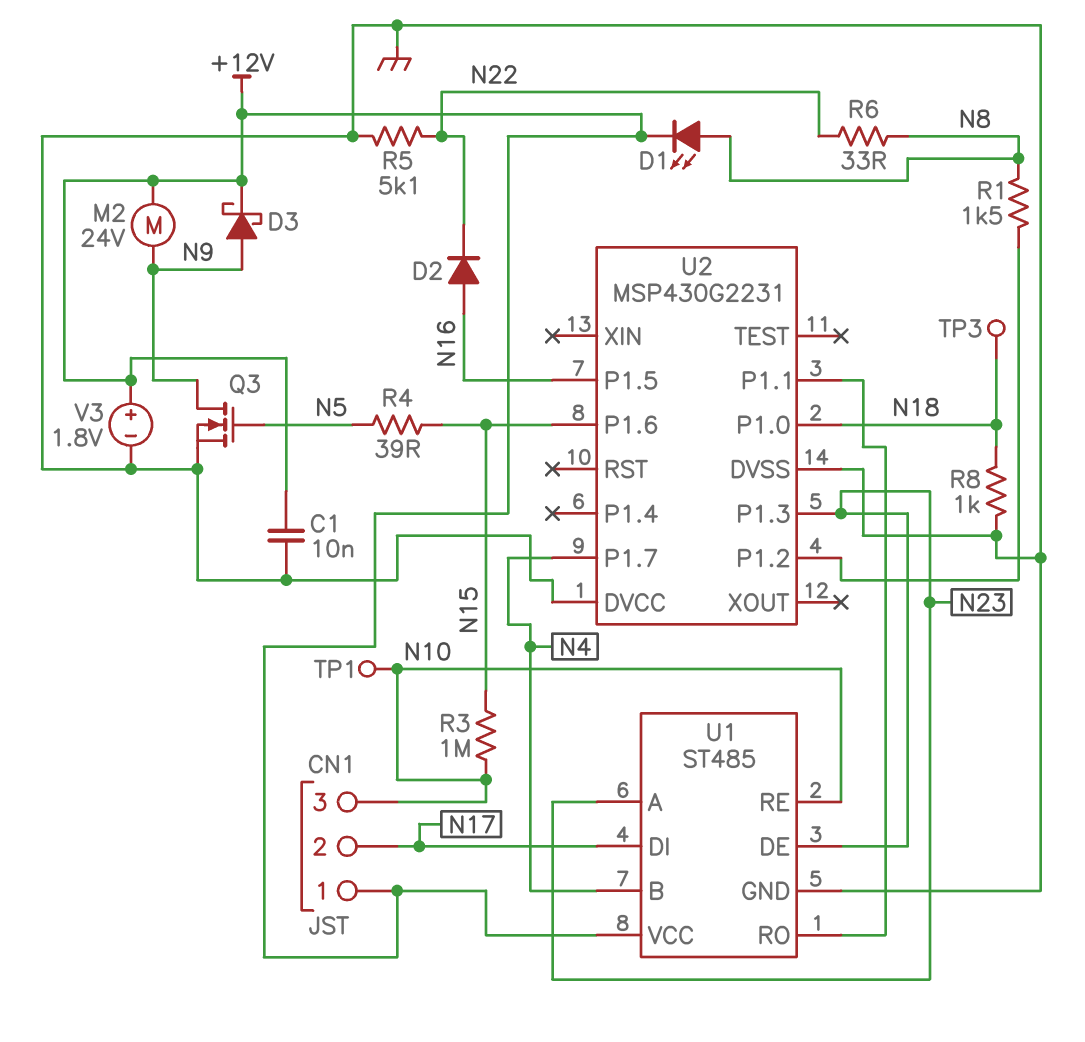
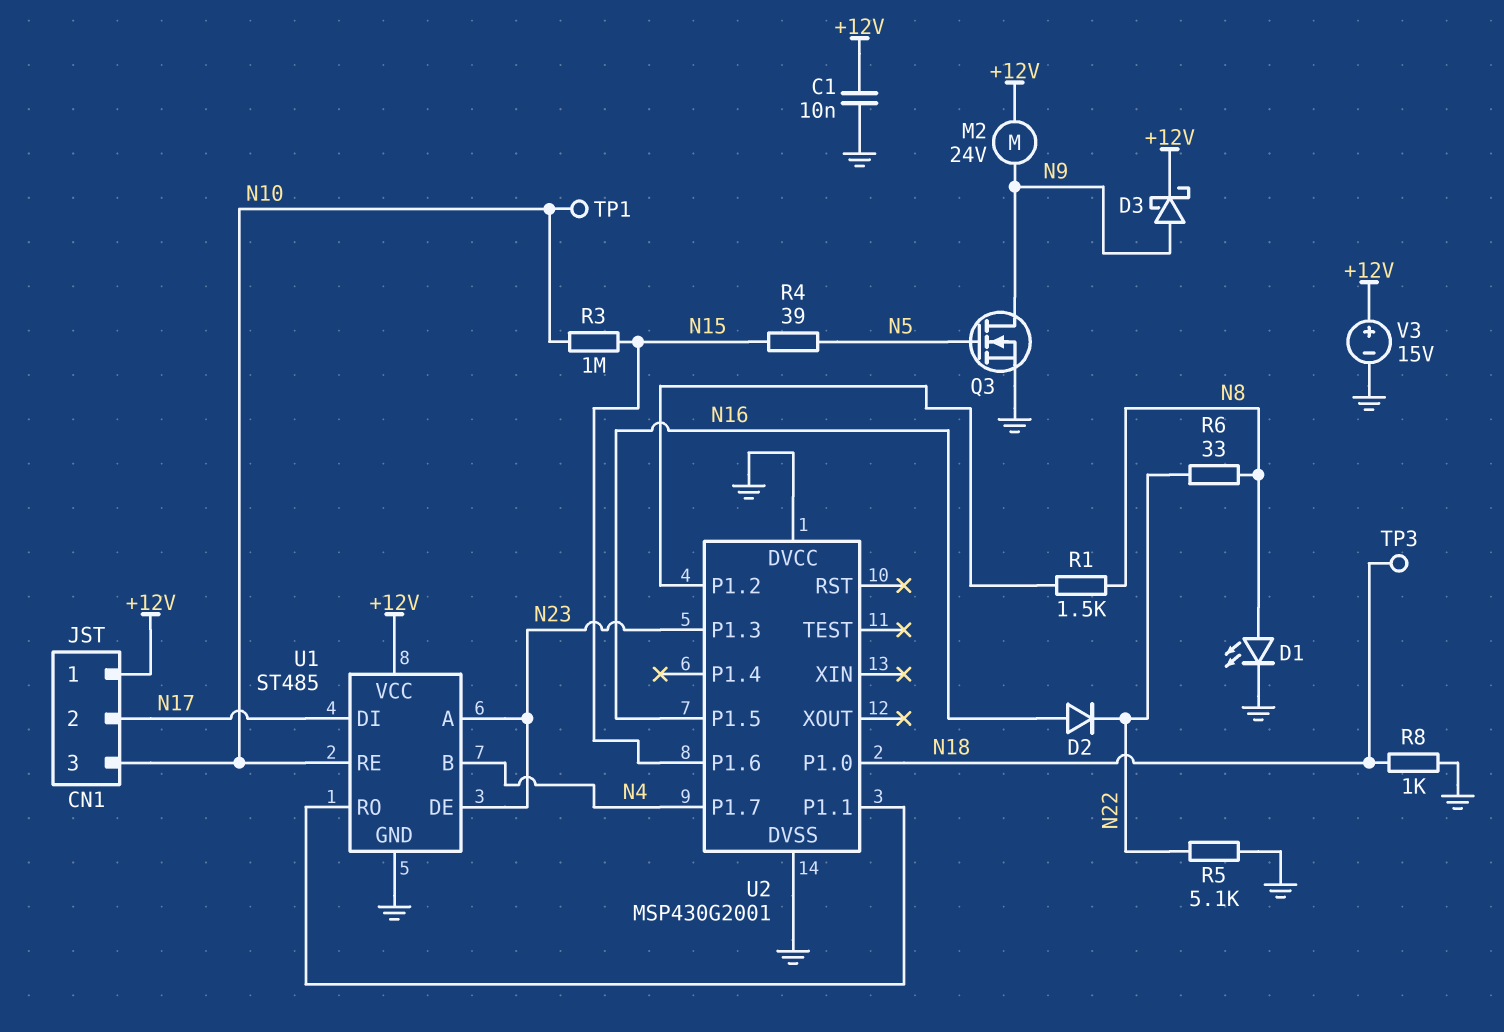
D1: LED (A N8, K +12V) -> LED (A N8, K GND)
U2: MSP430G2231 -> MSP430G2001
V3: 1.8V (plus +12V, minus GND) -> 15V (plus +12V, minus GND)

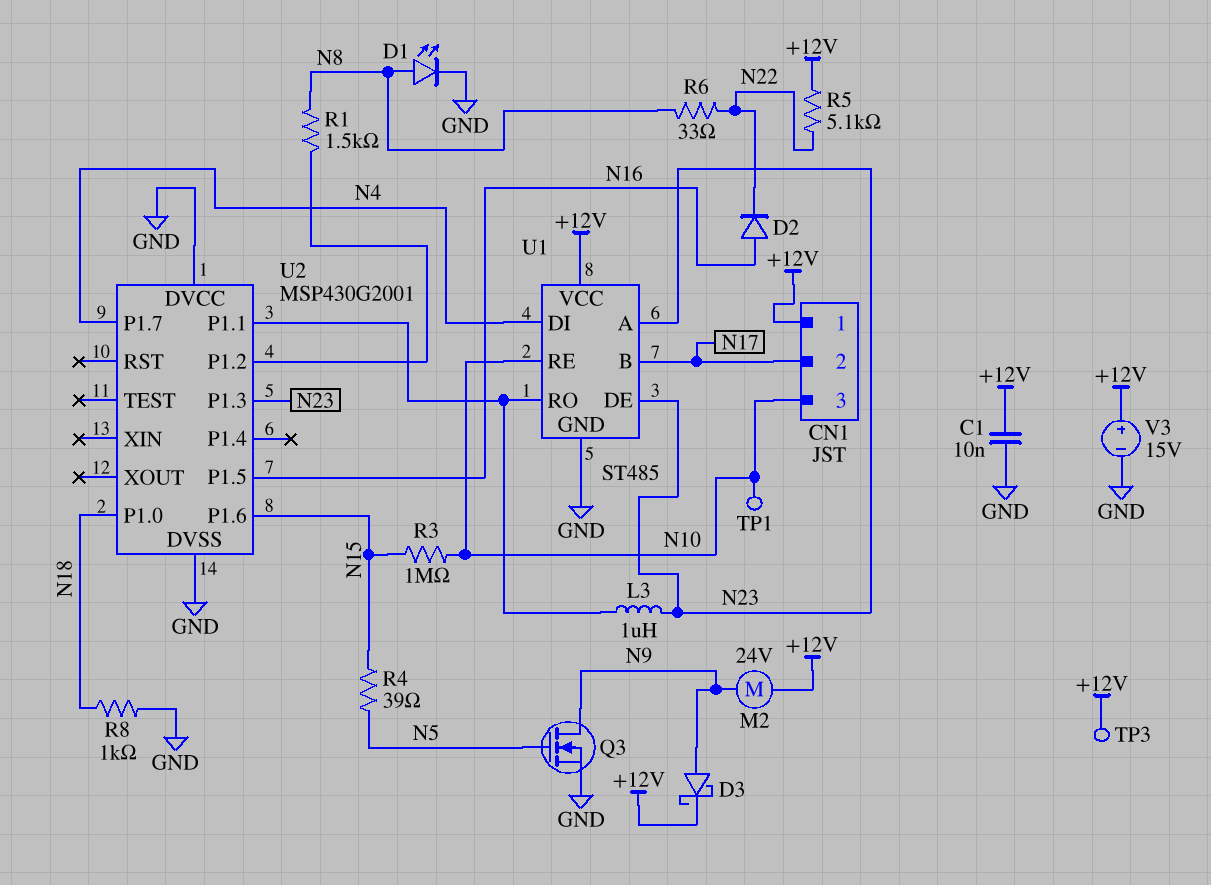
L3: none -> 1uH (N23, U1/RO)
R5: 5.1k (GND, N22) -> 5.1k (+12V, N22)
TP3: test point (N18) -> test point (+12V)
U1 pin B: N4 -> N17
U1 pin DI: N17 -> N4

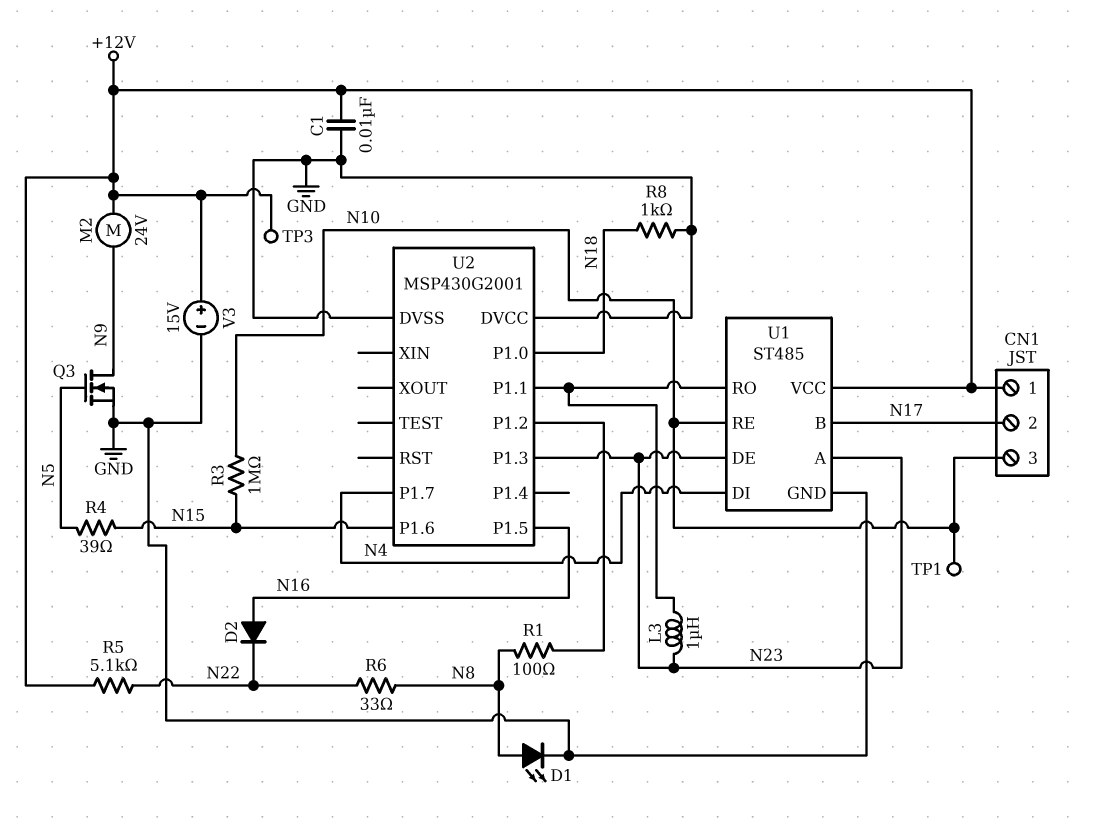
D3: schottky (A N9, K +12V) -> none
R1: 1.5k (N8, U2/P1.2) -> 100 (N8, U2/P1.2)

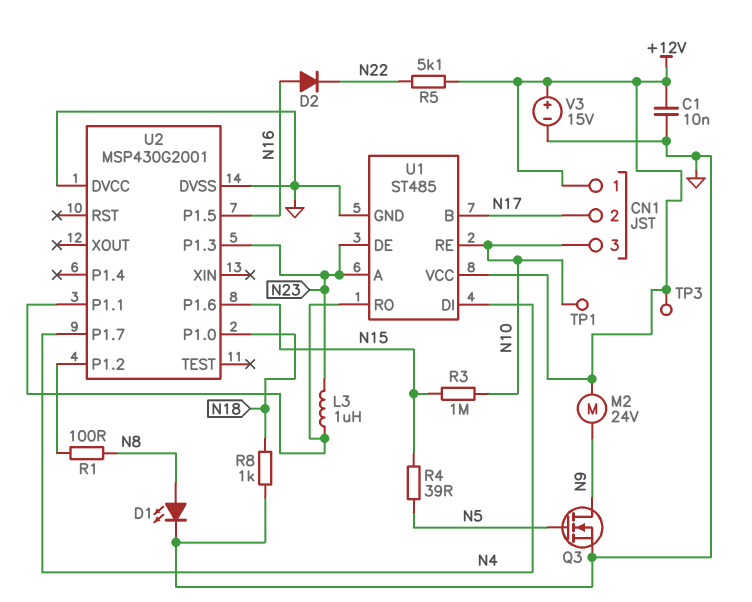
R6: 33 (N8, N22) -> none

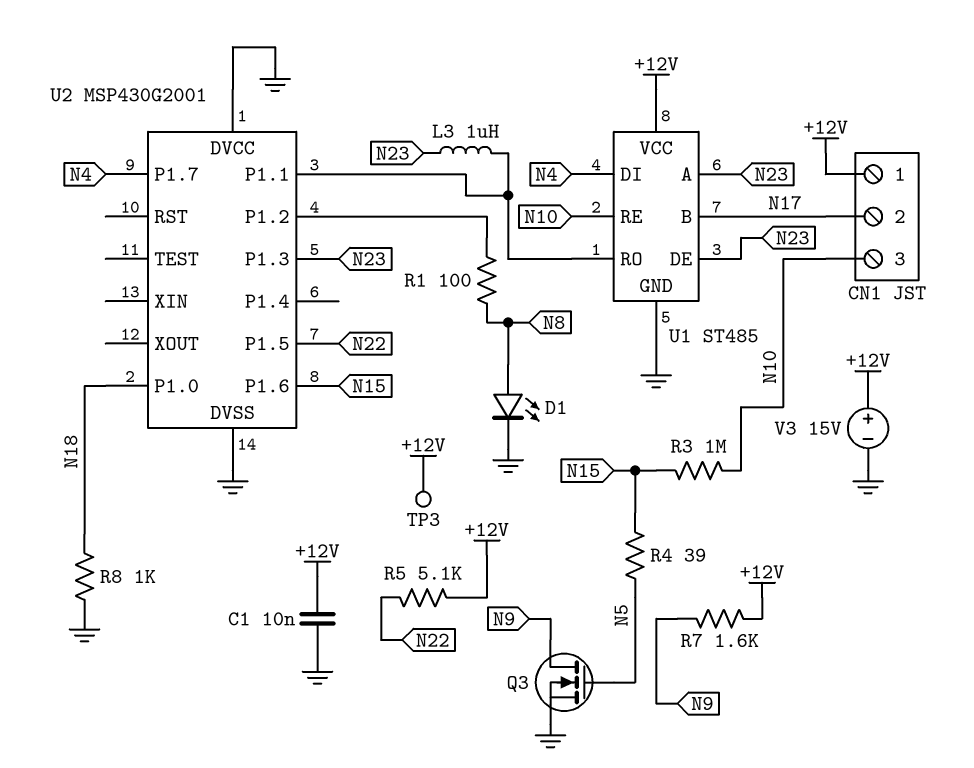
D2: diode (A N16, K N22) -> none
M2: motor 24V (+12V, N9) -> none
R7: none -> 1.6k (+12V, N9)
TP1: test point (N10) -> none
U2 pin P1.5: N16 -> N22

